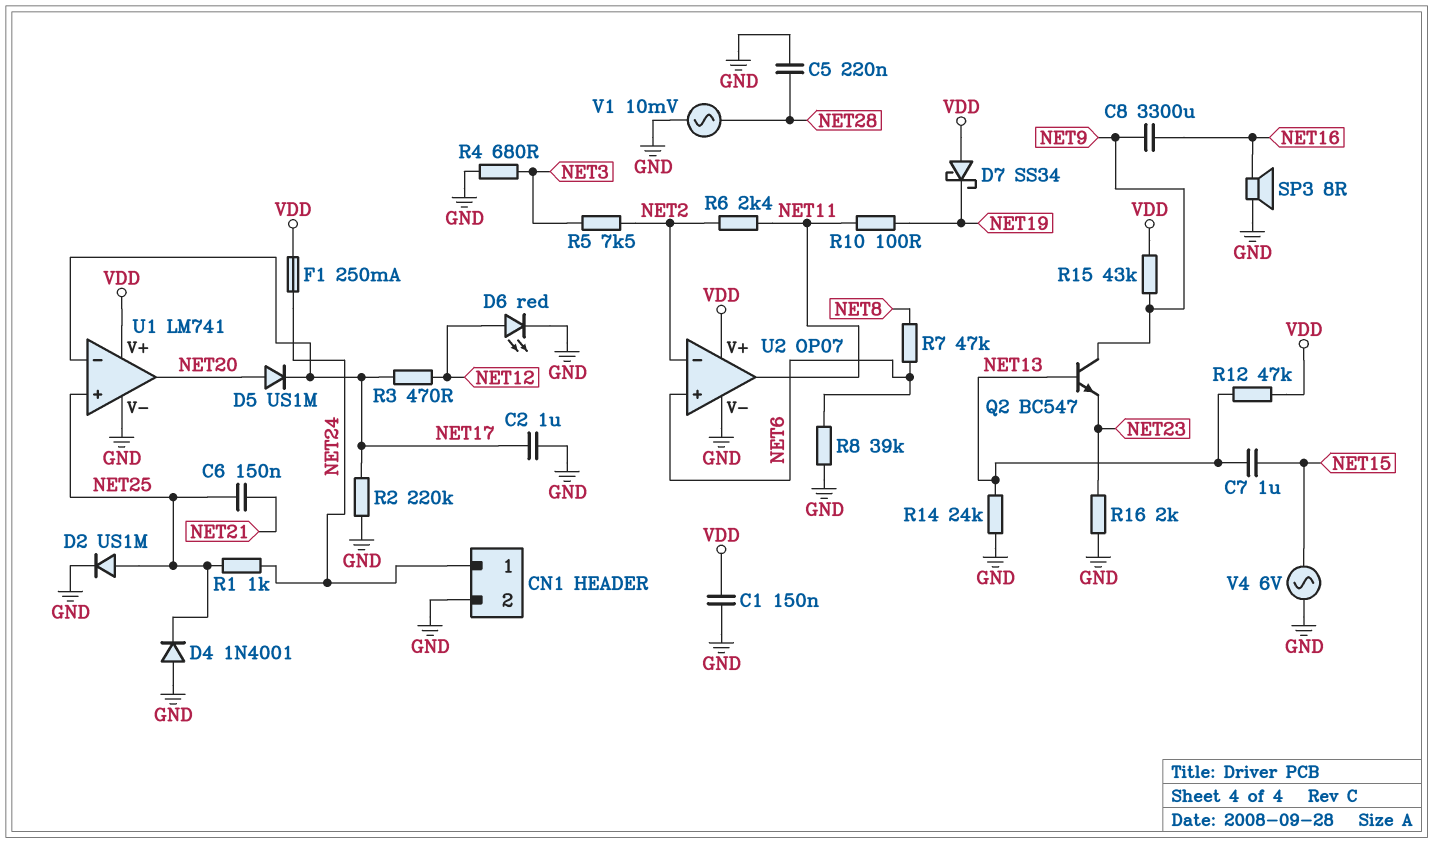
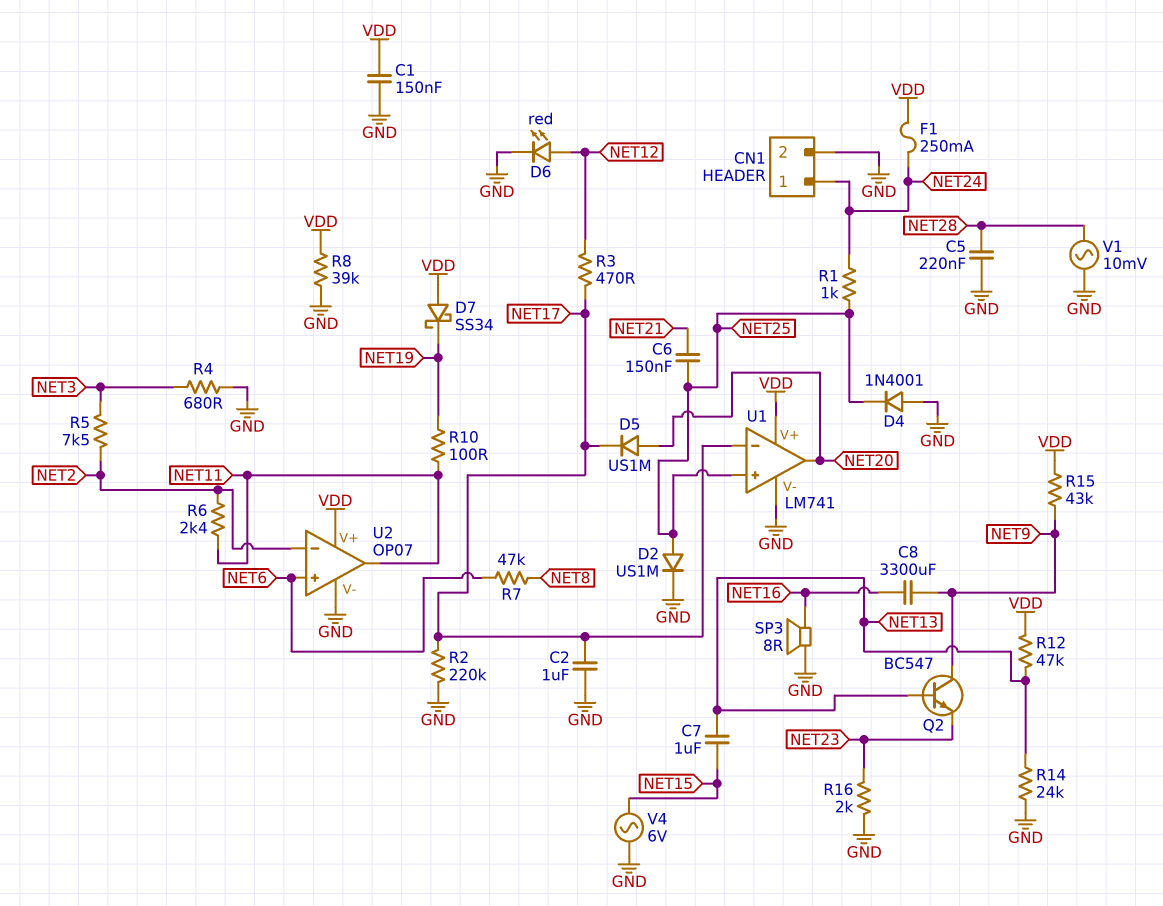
R8: 39k (GND, NET6) -> 39k (GND, VDD)

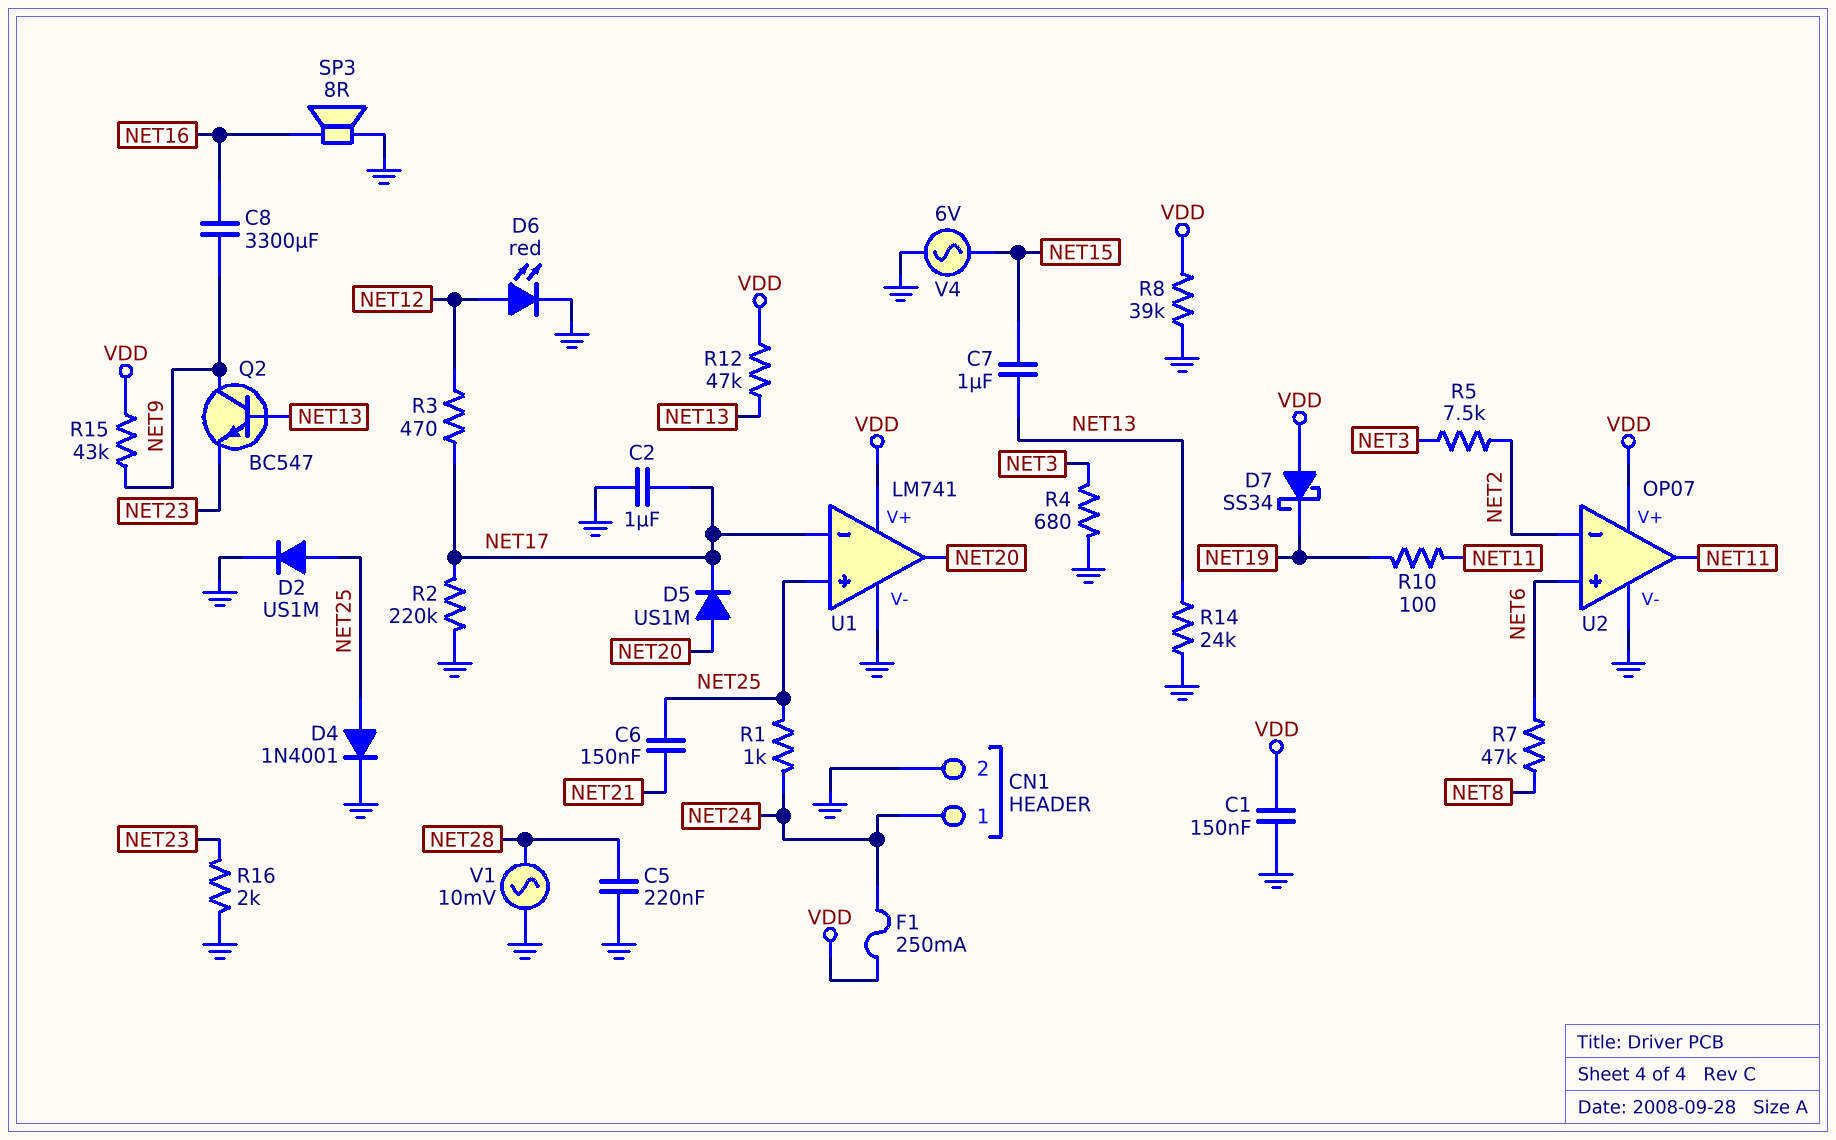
D4: diode 1N4001 (A GND, K NET25) -> diode 1N4001 (A NET25, K GND)
R6: 2.4k (NET2, NET11) -> none

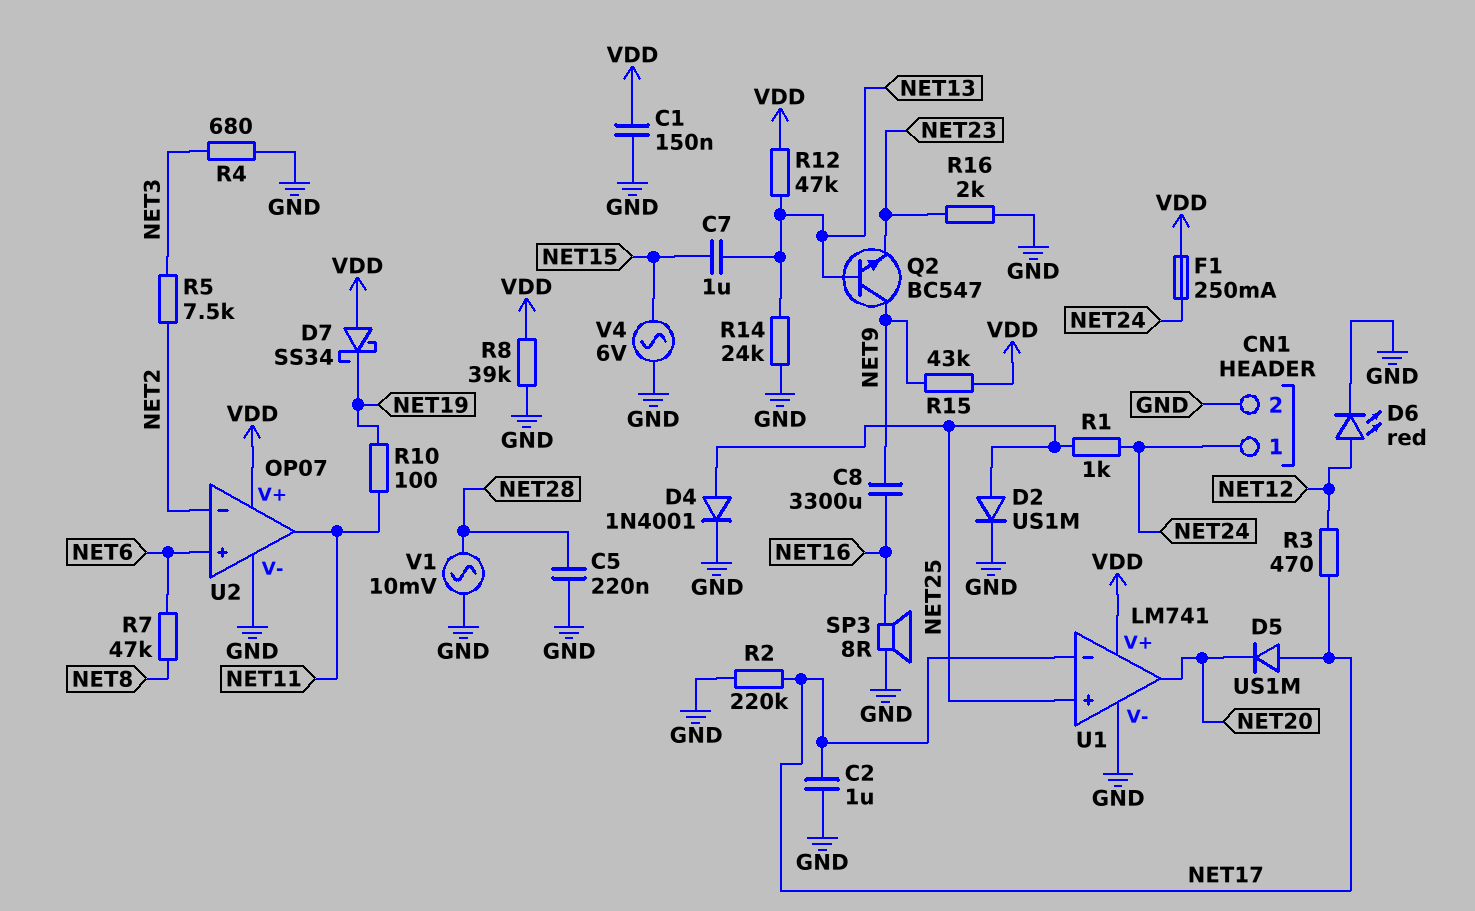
C6: 150nF (NET21, NET25) -> none
D5: diode US1M (A NET20, K NET17) -> diode US1M (A NET17, K NET20)

